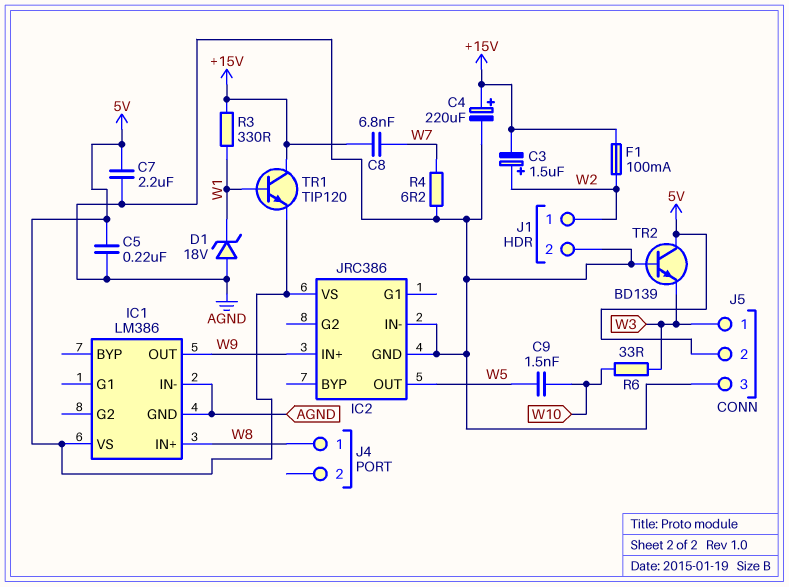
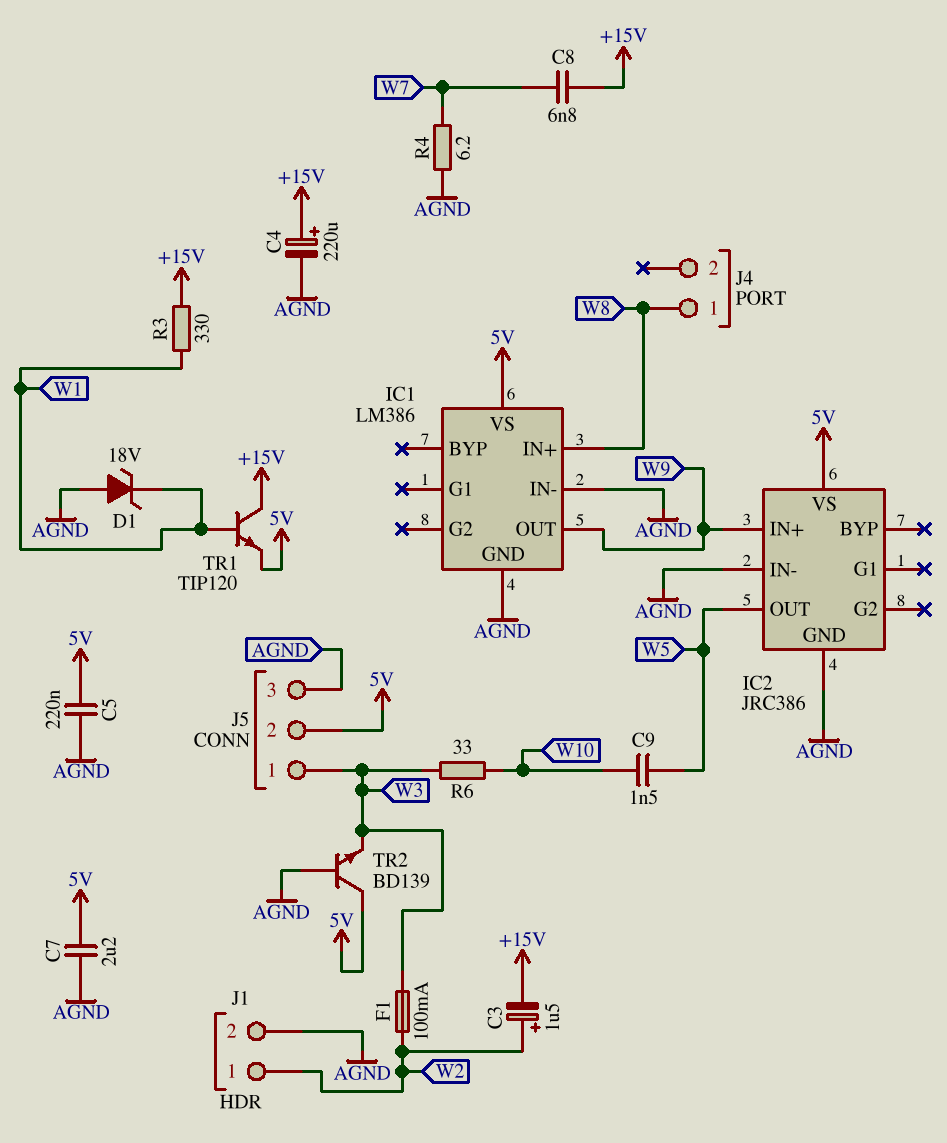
F1: 100mA (+15V, W2) -> 100mA (W2, W3)

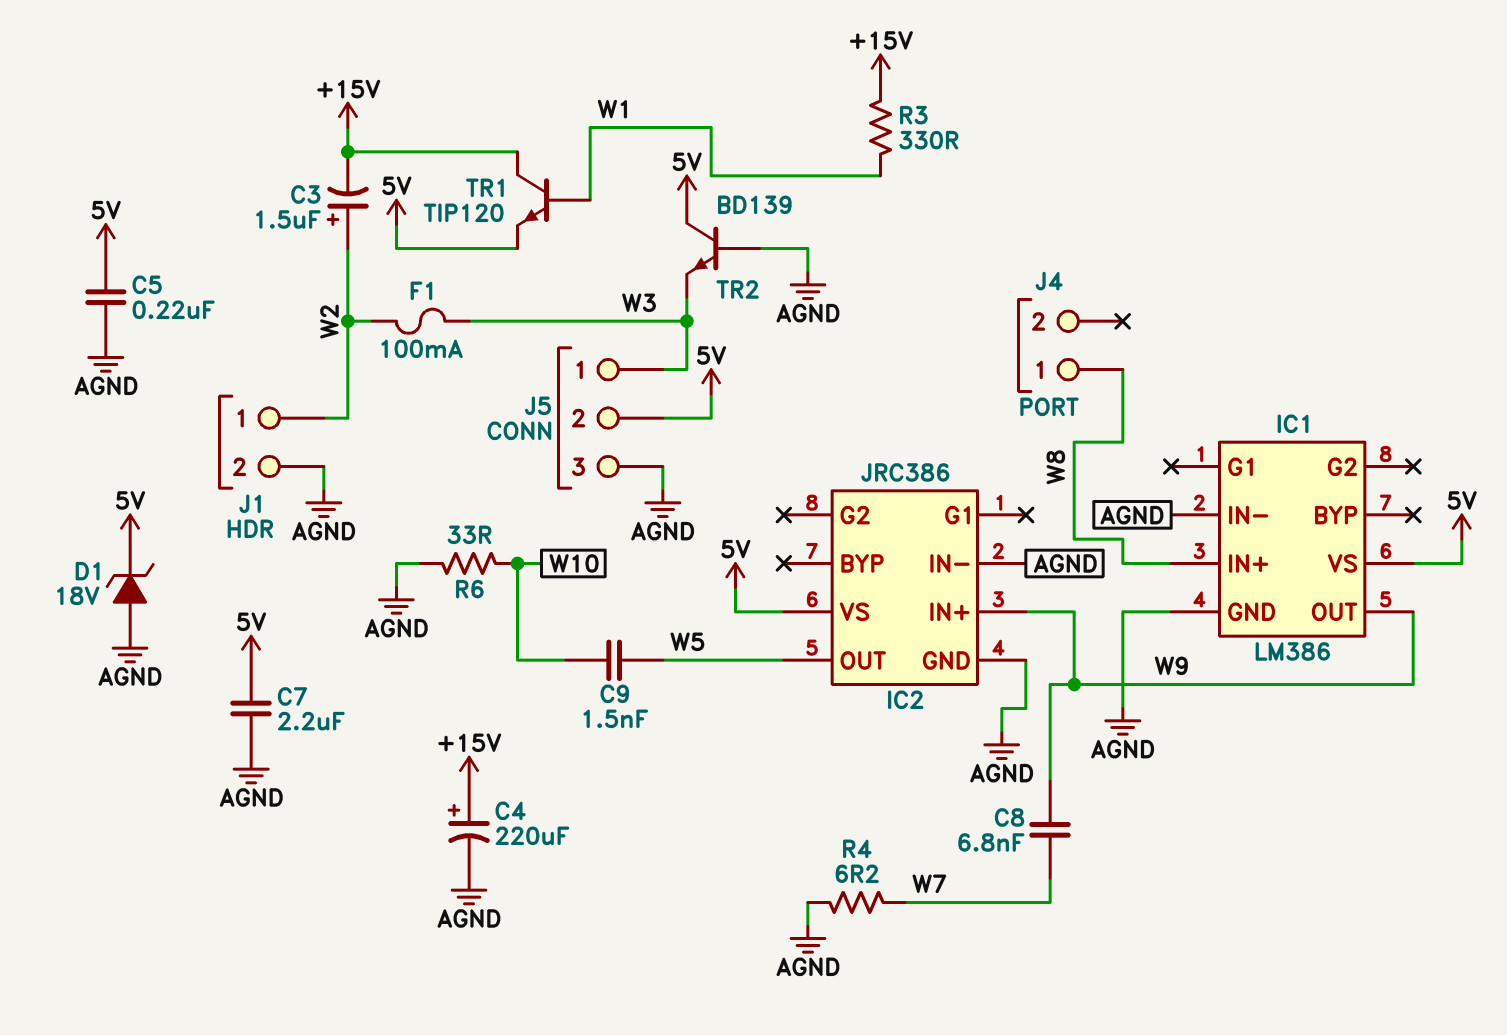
C8: 6.8nF (+15V, W7) -> 6.8nF (W7, W9)
D1: zener 18V (A AGND, K W1) -> zener 18V (A AGND, K 5V)
R6: 33 (W3, W10) -> 33 (AGND, W10)

